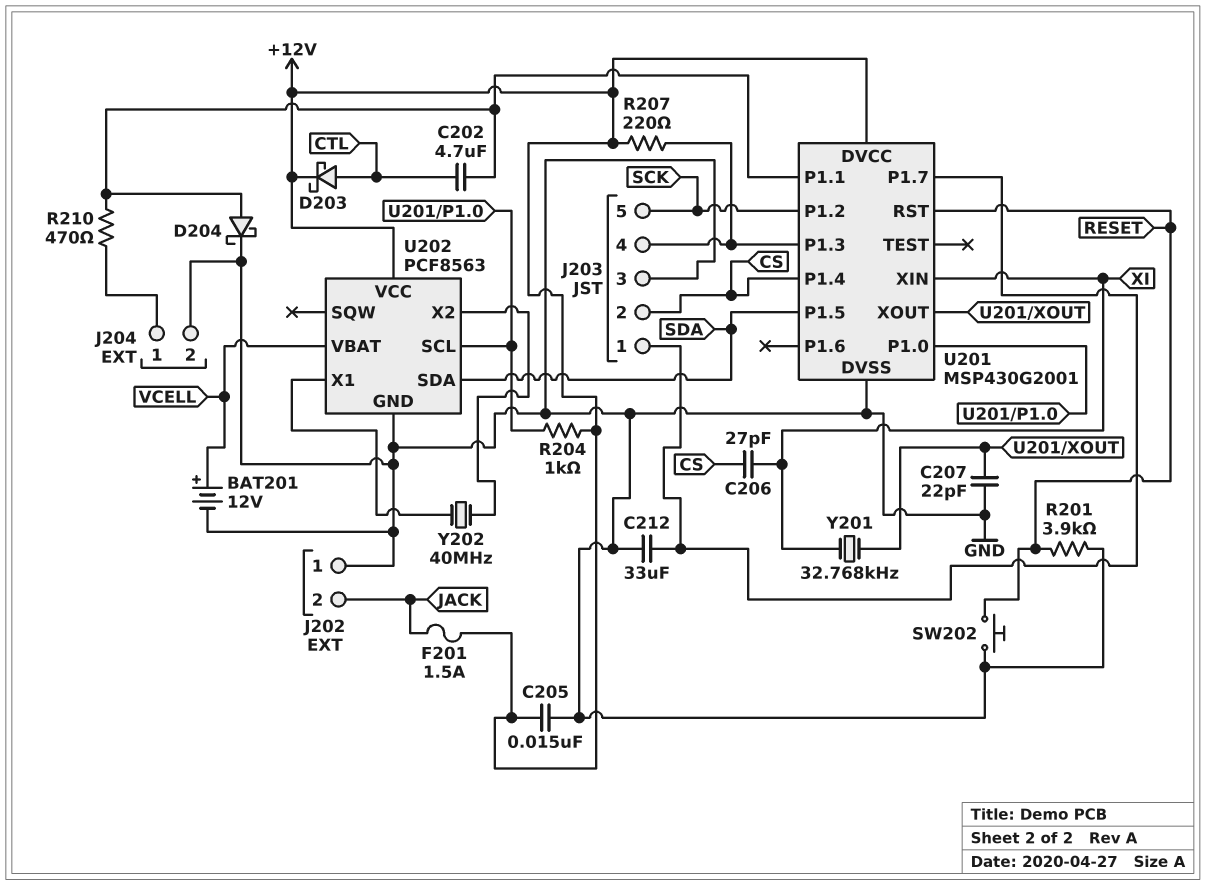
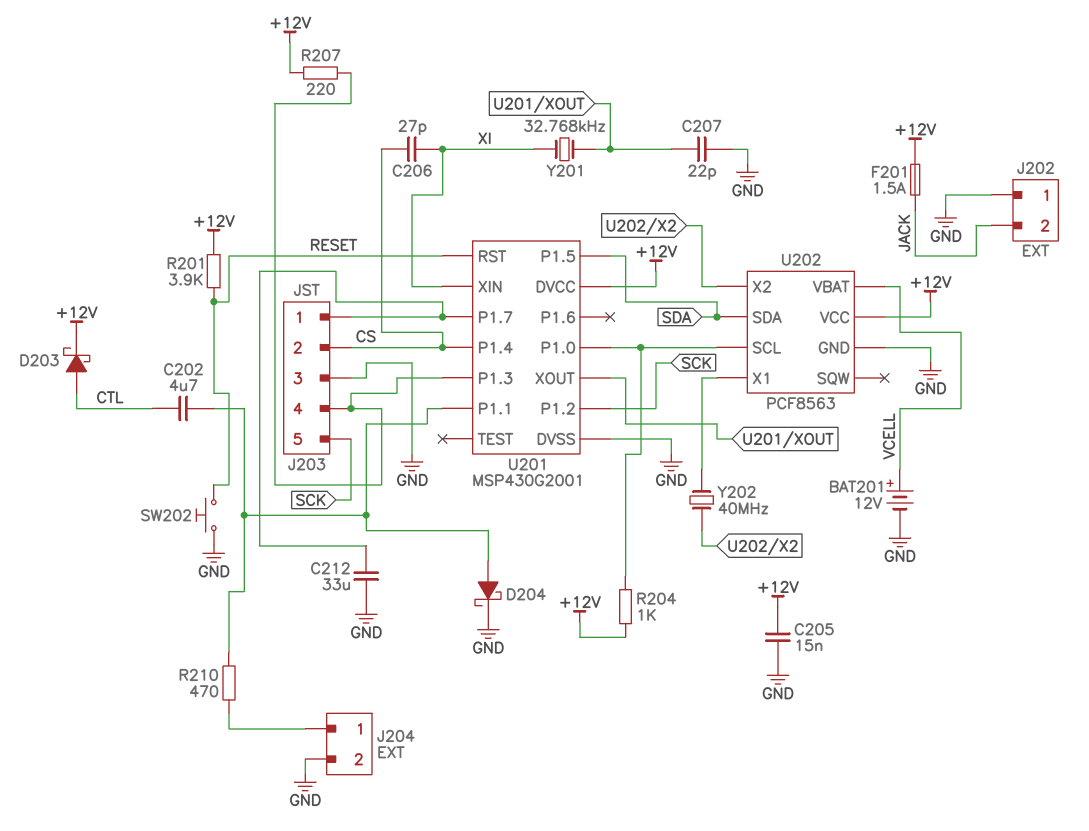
R201: 3.9k (GND, RESET) -> 3.9k (+12V, RESET)

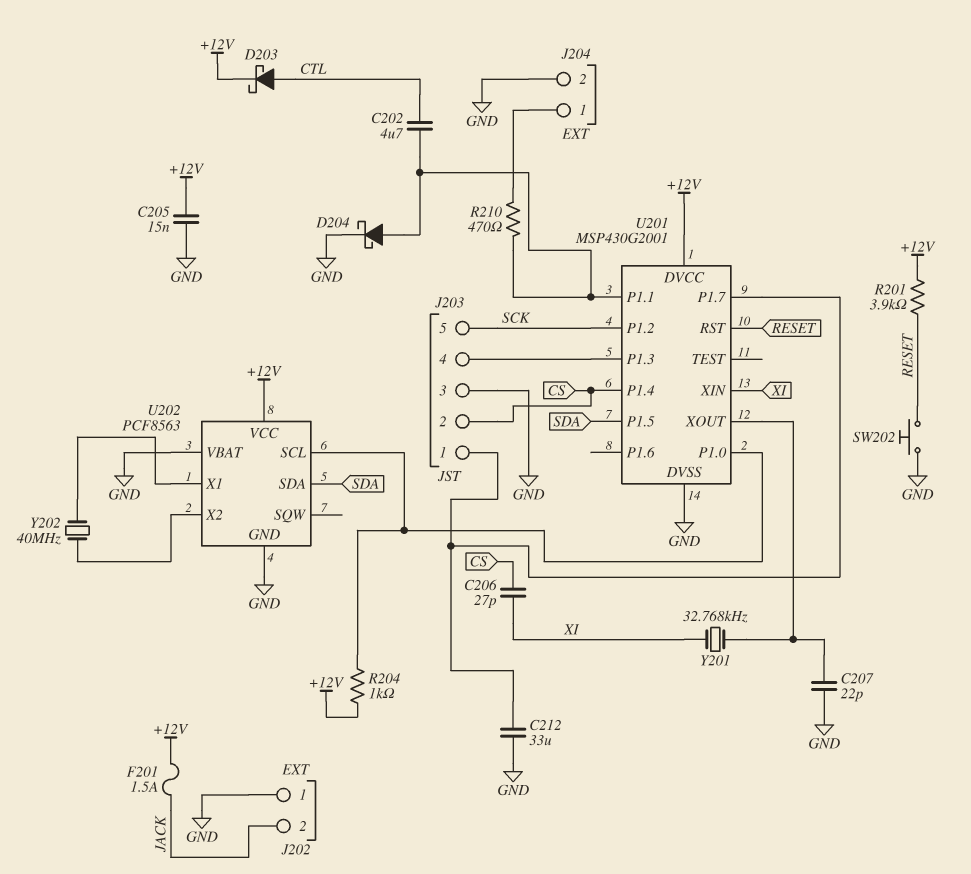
BAT201: 12V (plus VCELL, minus GND) -> none
R207: 220 (+12V, J203/4) -> none
U202 pin VBAT: VCELL -> GND

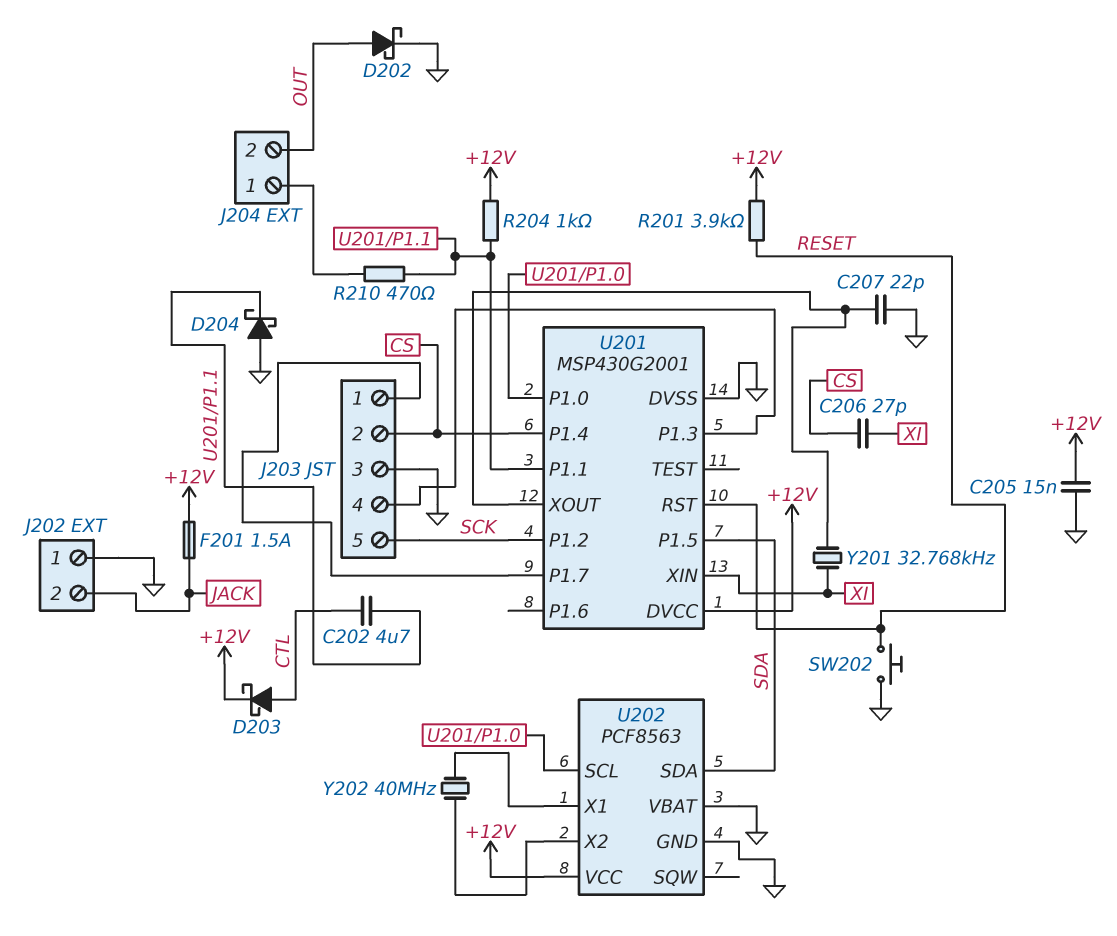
C212: 33uF (GND, J203/1) -> none
D202: none -> schottky (A OUT, K GND)
D204: schottky (A U201/P1.1, K GND) -> schottky (A GND, K U201/P1.1)
J204 pin 2: GND -> OUT
R204: 1k (+12V, U201/P1.0) -> 1k (+12V, U201/P1.1)

